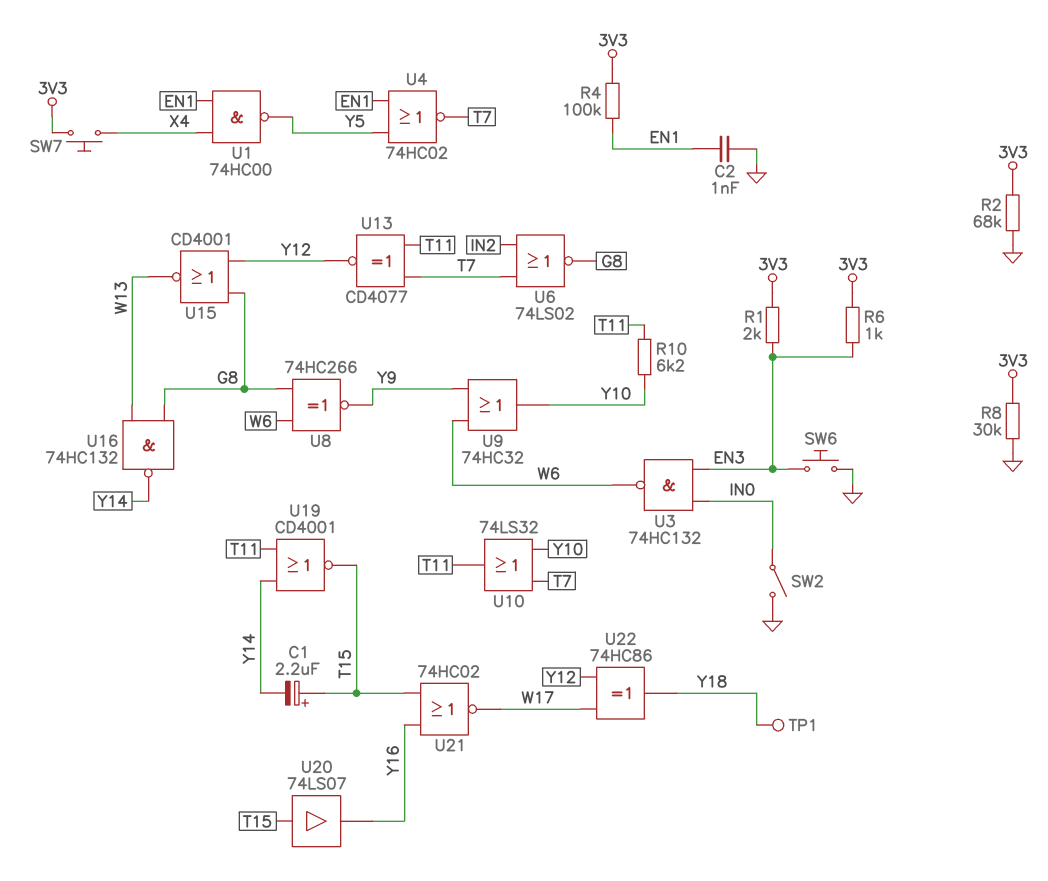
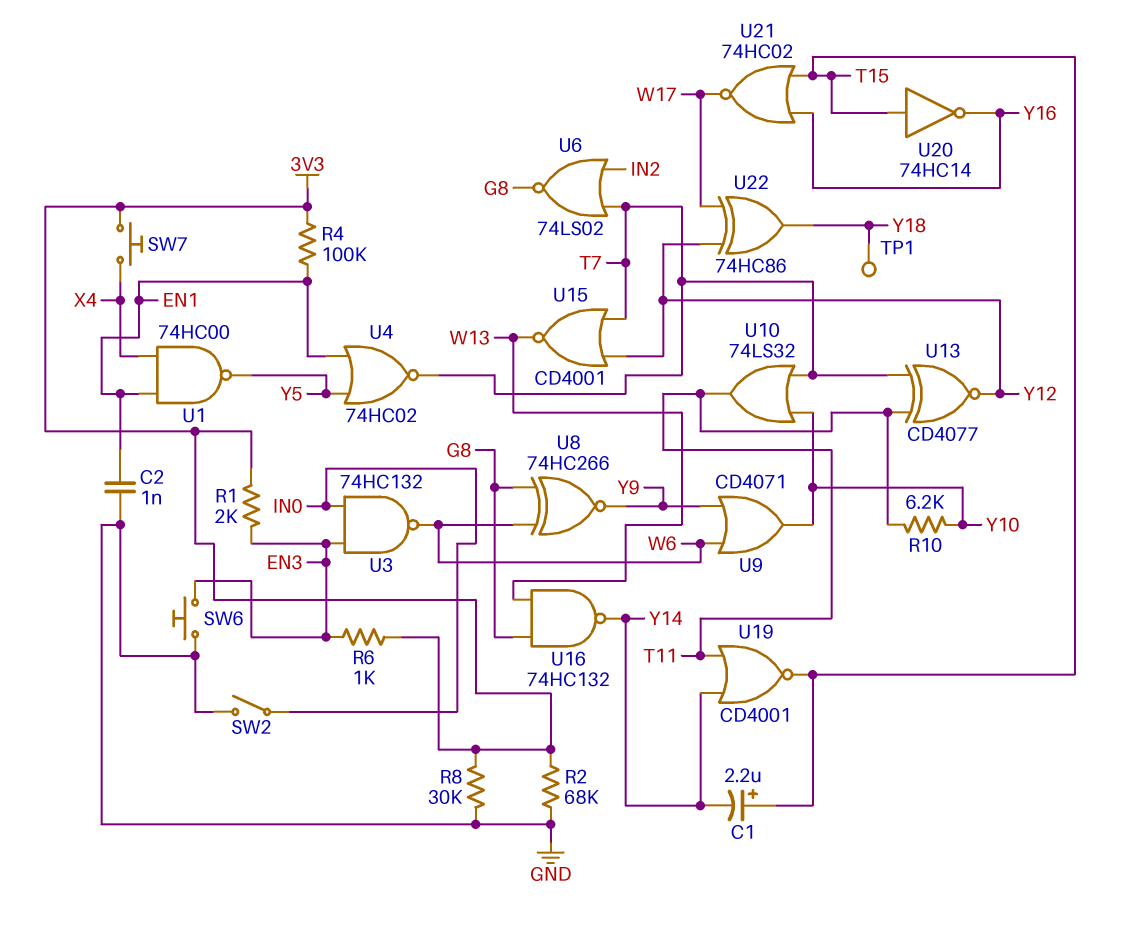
U9: OR 74HC32 (in W6, in Y9, out Y10) -> OR CD4071 (in W6, in Y9, out Y10)
U15: NOR CD4001 (in G8, in Y12, out W13) -> NOR CD4001 (in T7, in Y12, out W13)
U20: buffer 74LS07 (in T15, out Y16) -> NOT 74HC14 (in T15, out Y16)

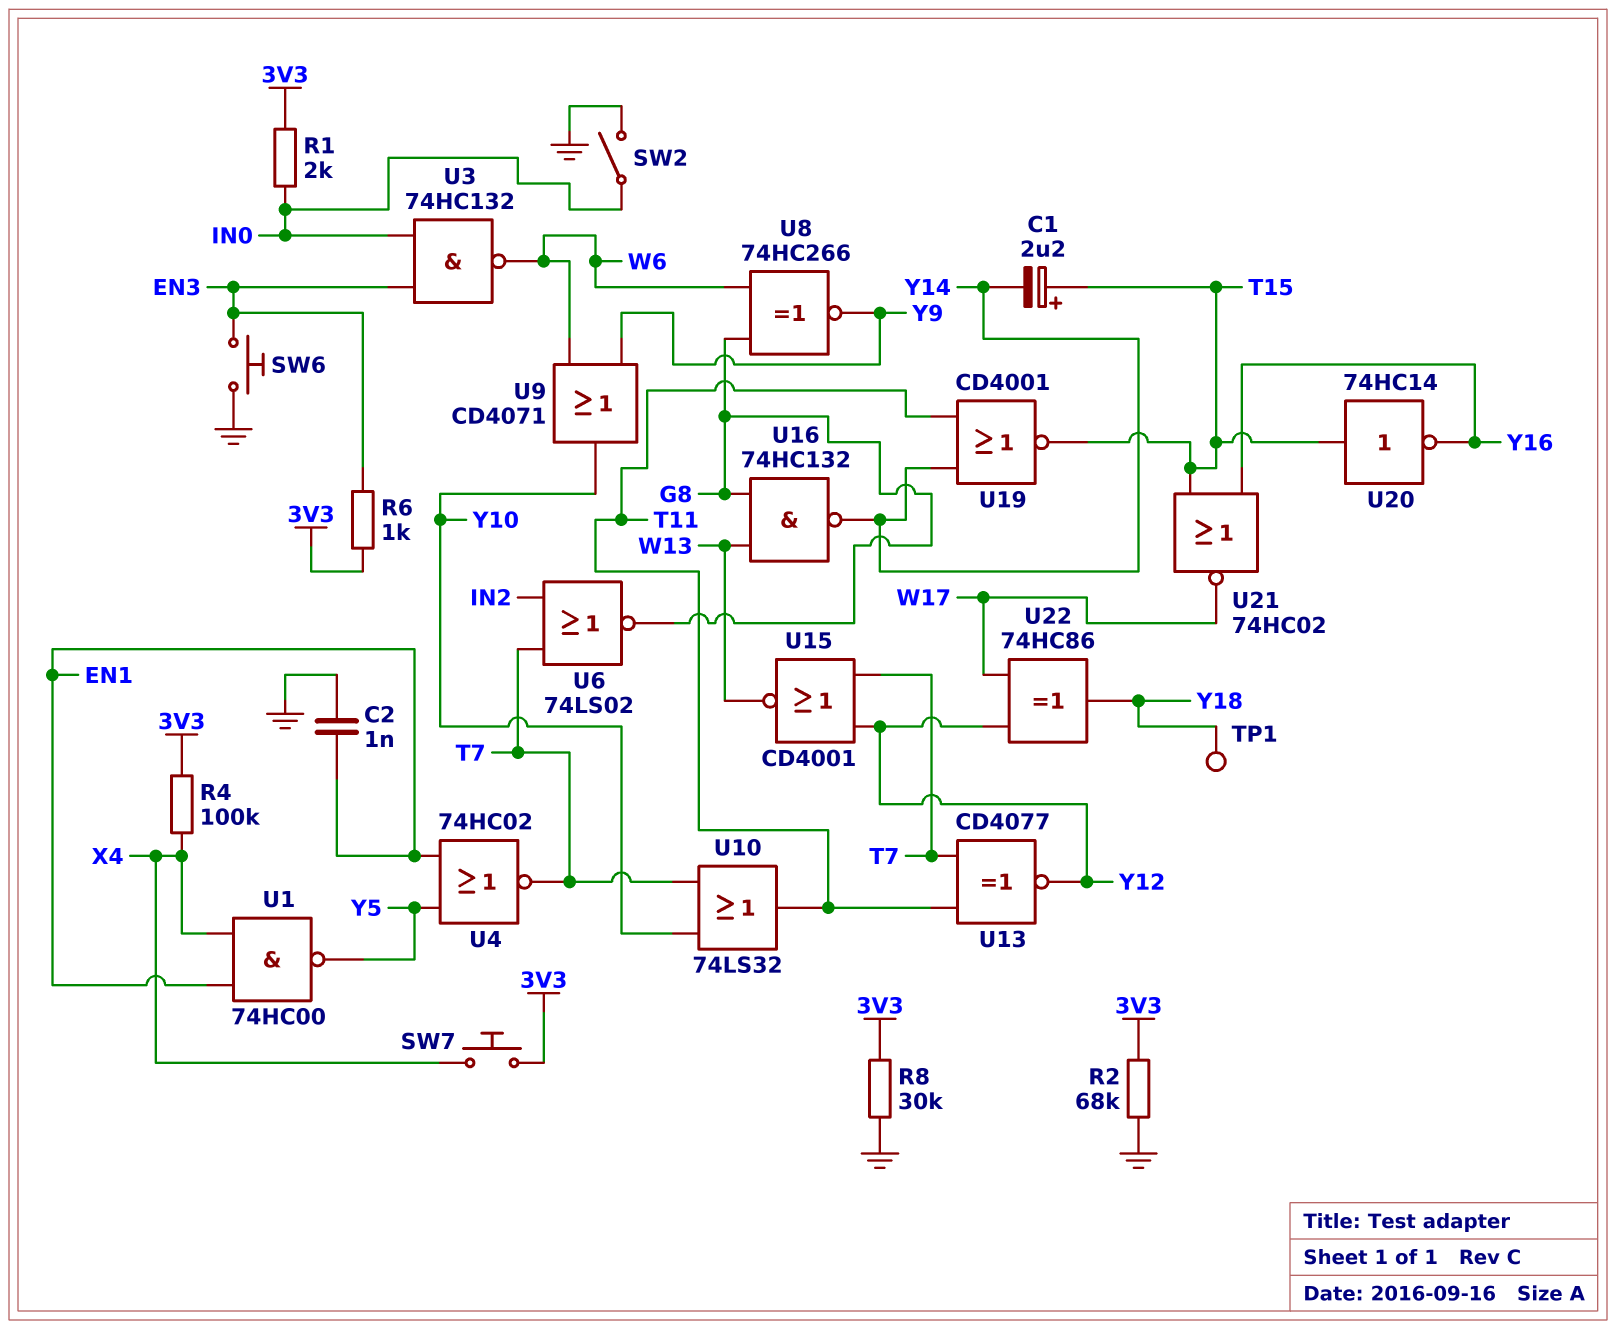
R1: 2k (3V3, EN3) -> 2k (3V3, IN0)
R4: 100k (3V3, EN1) -> 100k (3V3, X4)
R10: 6.2k (T11, Y10) -> none

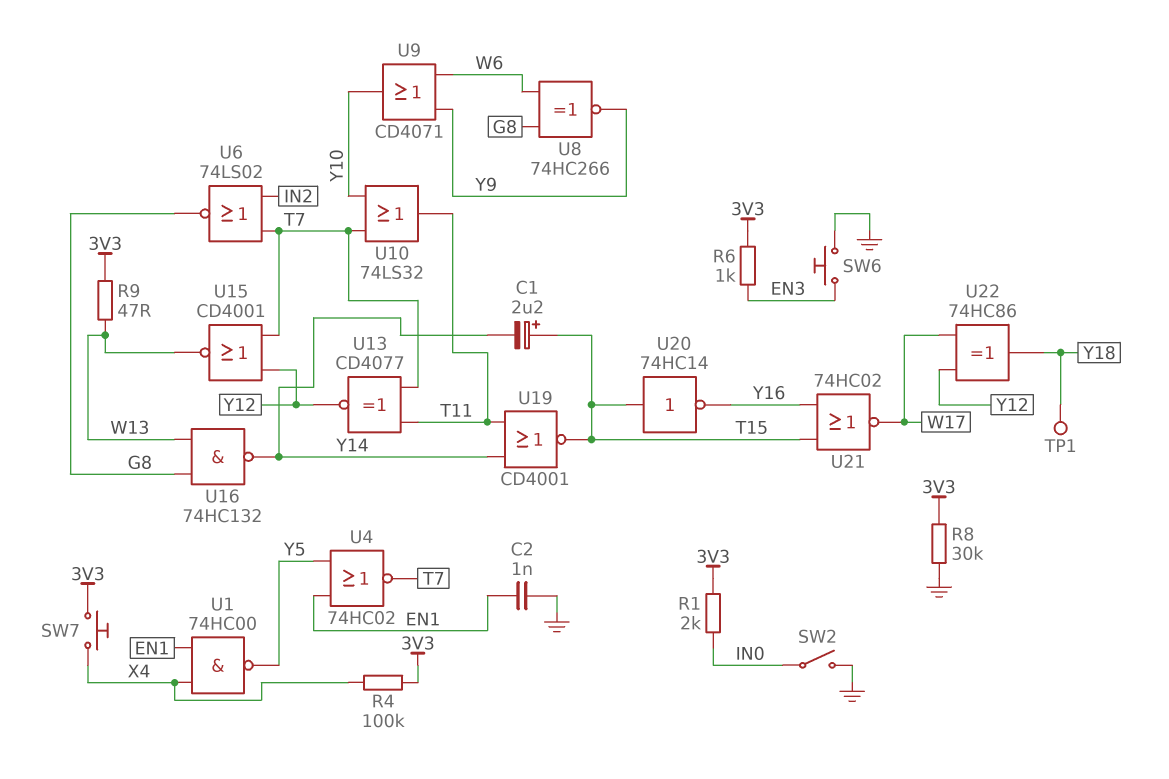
R2: 68k (3V3, GND) -> none
R9: none -> 47 (3V3, W13)
U3: NAND 74HC132 (in EN3, in IN0, out W6) -> none

